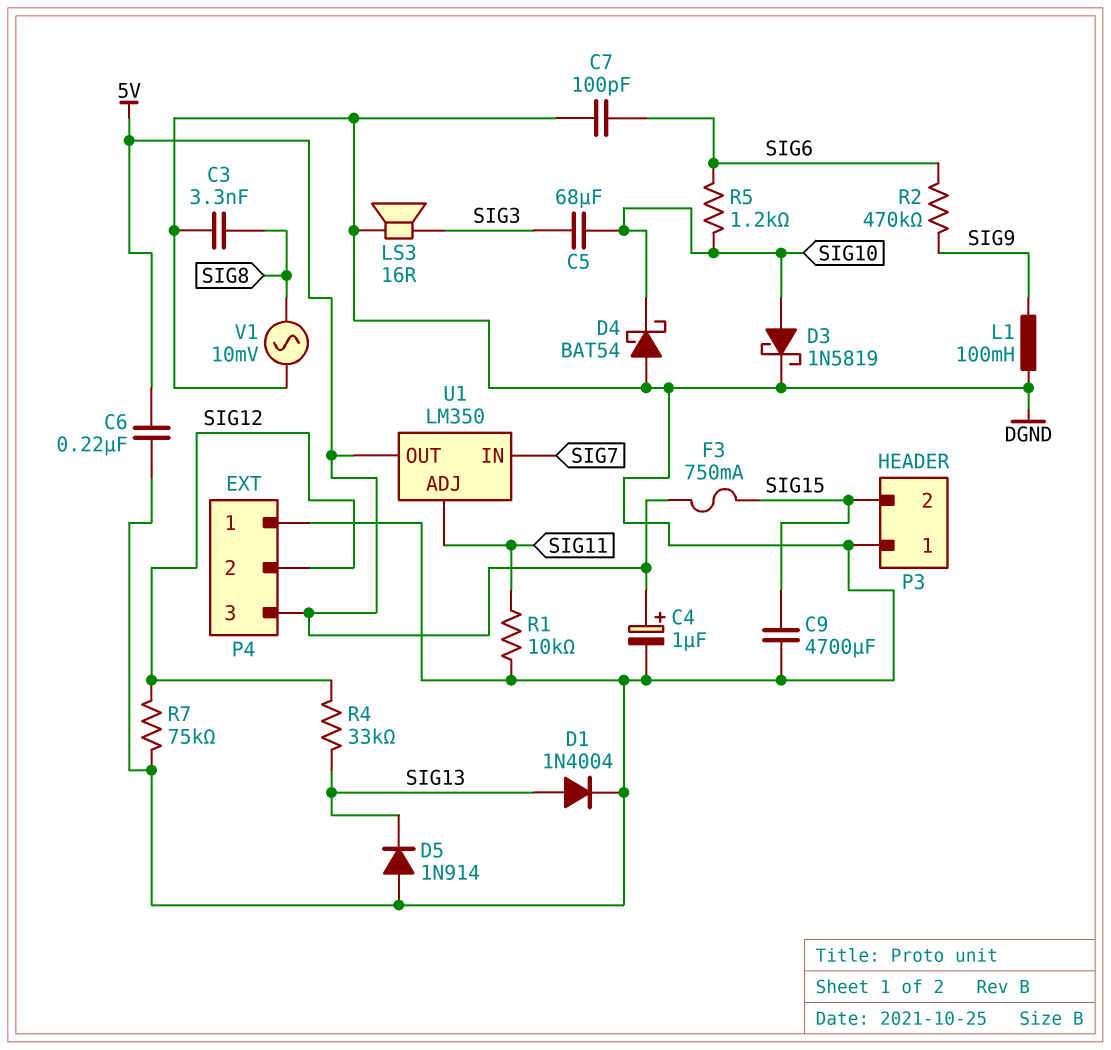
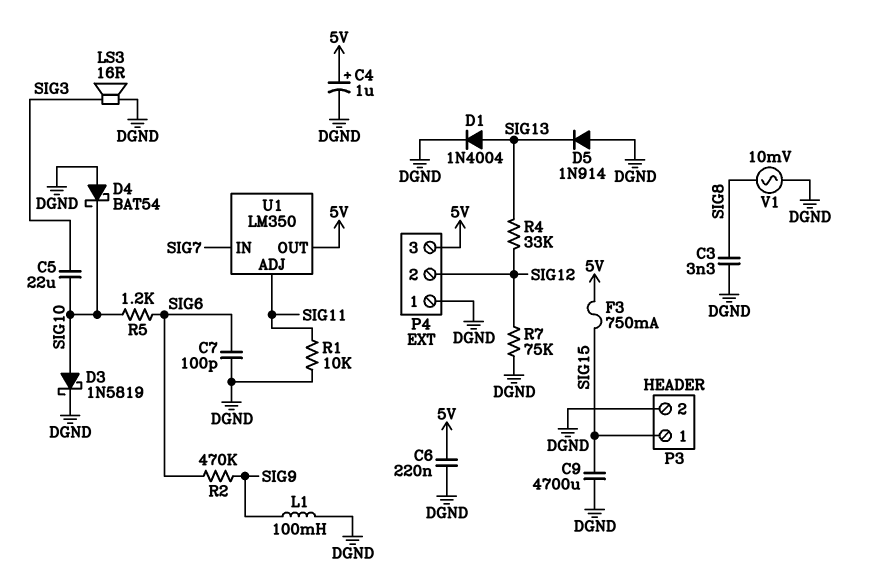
C5: 68uF (SIG3, SIG10) -> 22uF (SIG3, SIG10)
P3 pin 1: DGND -> SIG15
P3 pin 2: SIG15 -> DGND

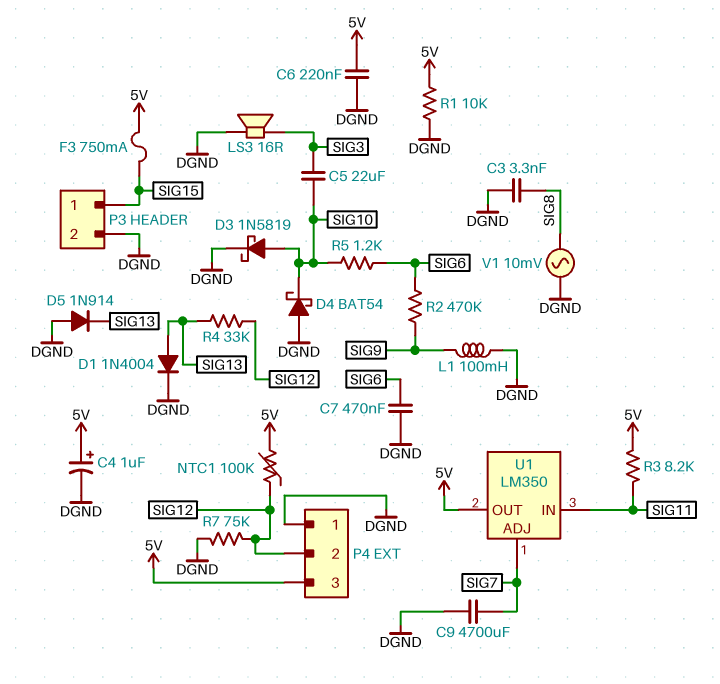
C7: 100pF (DGND, SIG6) -> 470nF (DGND, SIG6)
C9: 4700uF (DGND, SIG15) -> 4700uF (DGND, SIG7)
NTC1: none -> 100k (5V, SIG12)
R1: 10k (DGND, SIG11) -> 10k (5V, DGND)
R3: none -> 8.2k (5V, SIG11)
U1 pin ADJ: SIG11 -> SIG7
U1 pin IN: SIG7 -> SIG11

